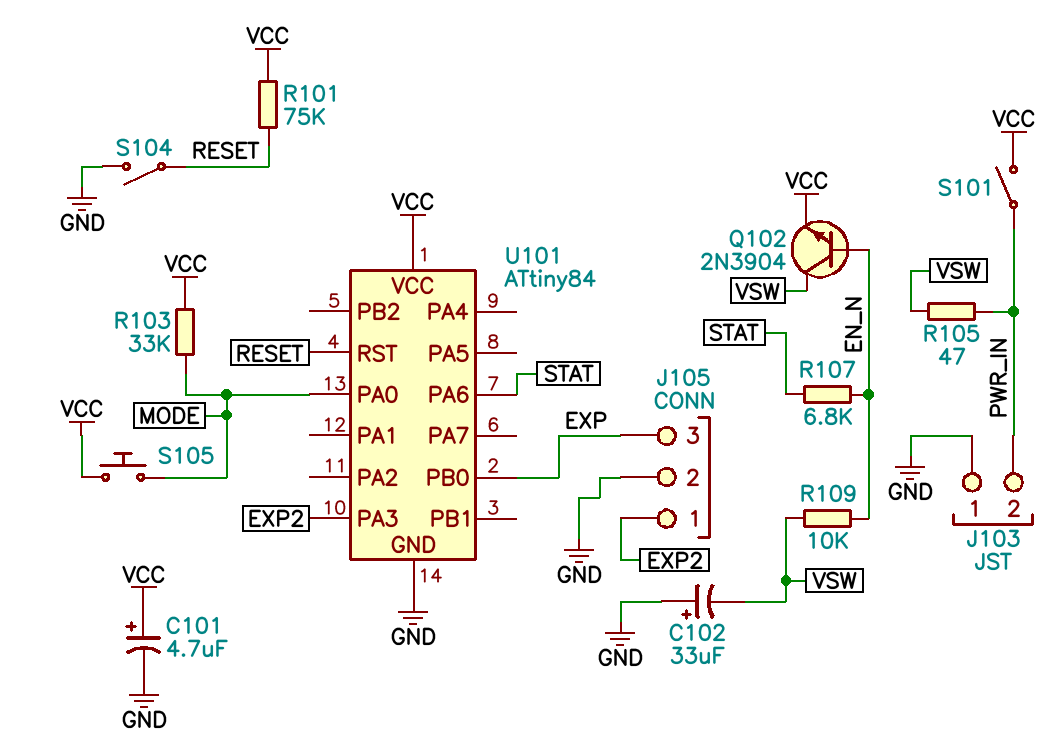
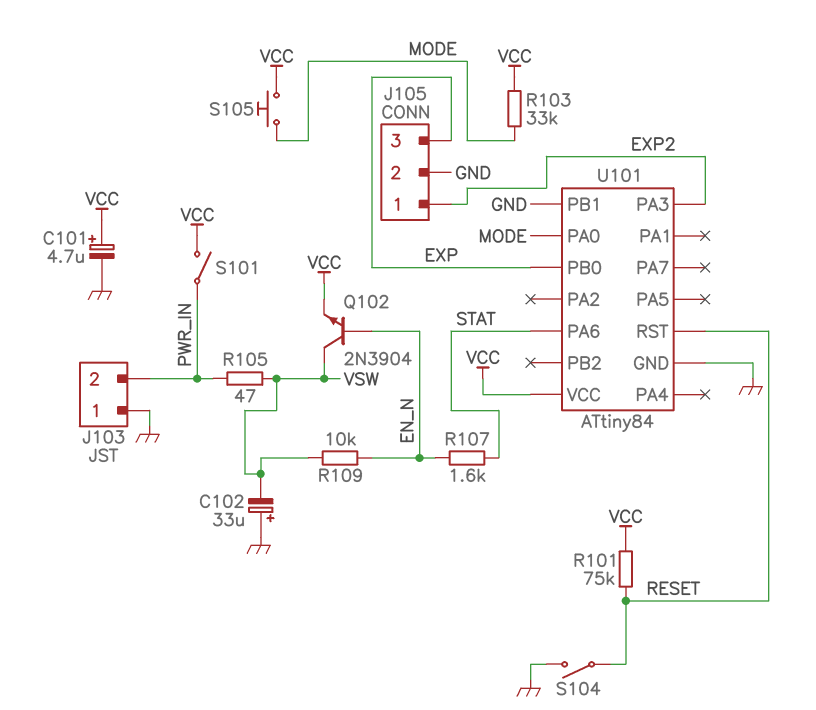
R107: 6.8k (EN_N, STAT) -> 1.6k (EN_N, STAT)
U101 pin PB1: none -> GND

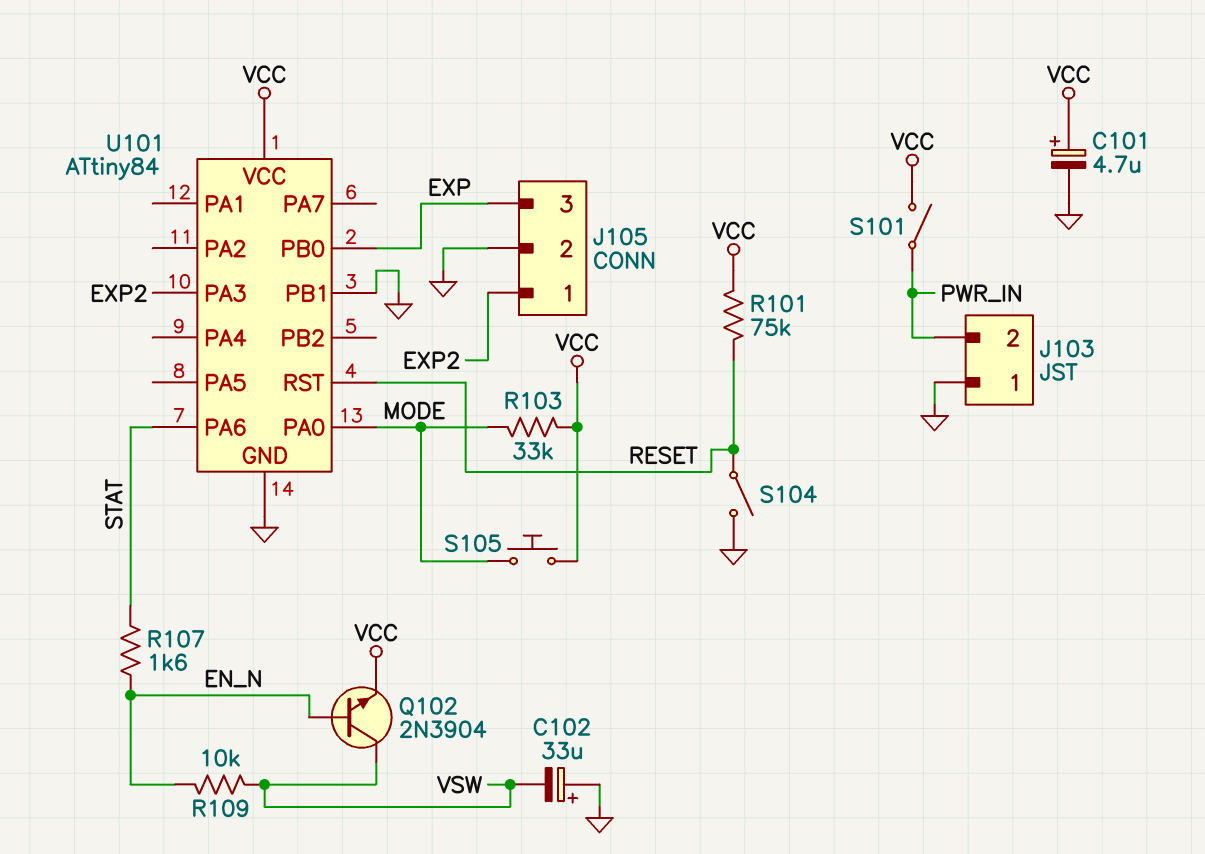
R105: 47 (PWR_IN, VSW) -> none

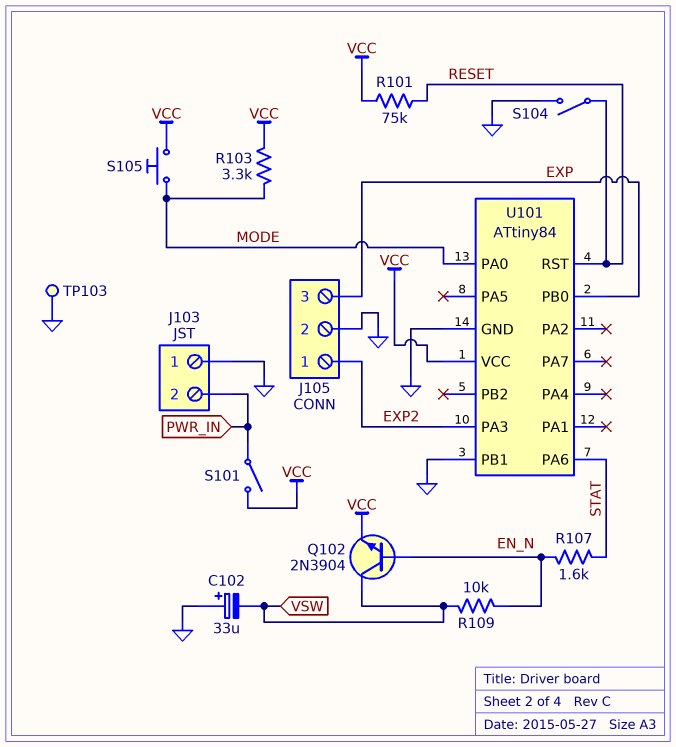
C101: 4.7uF (plus VCC, minus GND) -> none
R103: 33k (MODE, VCC) -> 3.3k (MODE, VCC)
TP103: none -> test point (GND)

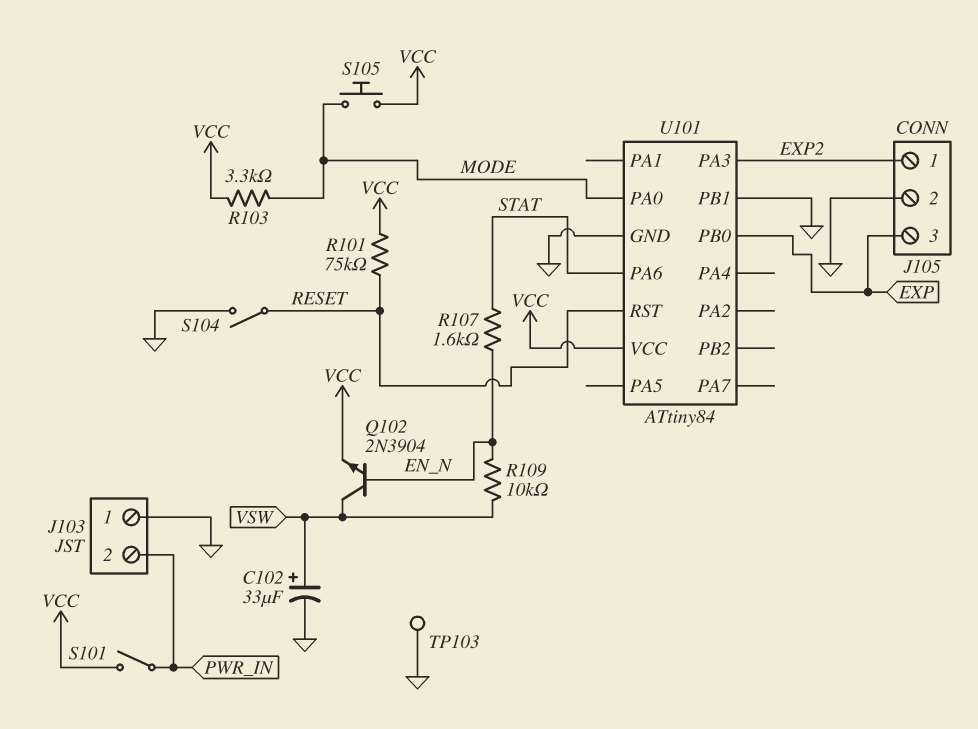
C102: 33uF (plus GND, minus VSW) -> 33uF (plus VSW, minus GND)

